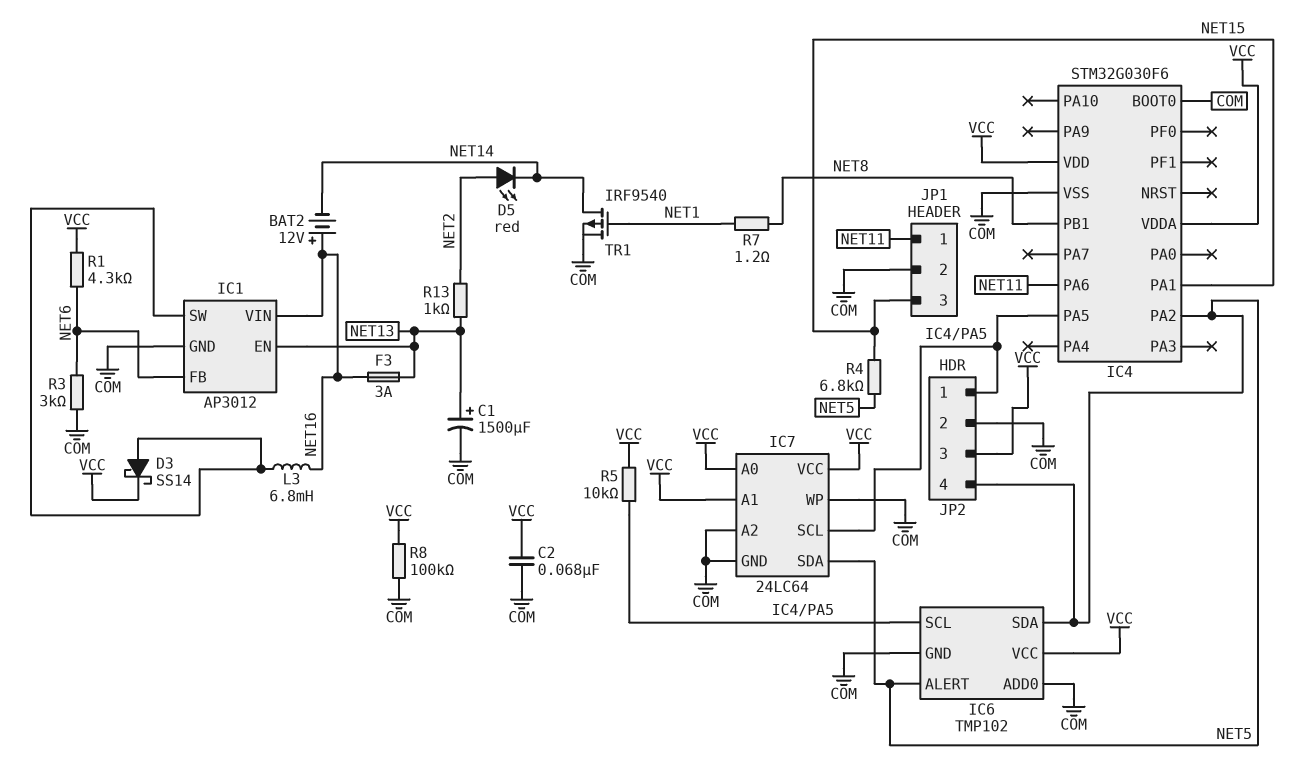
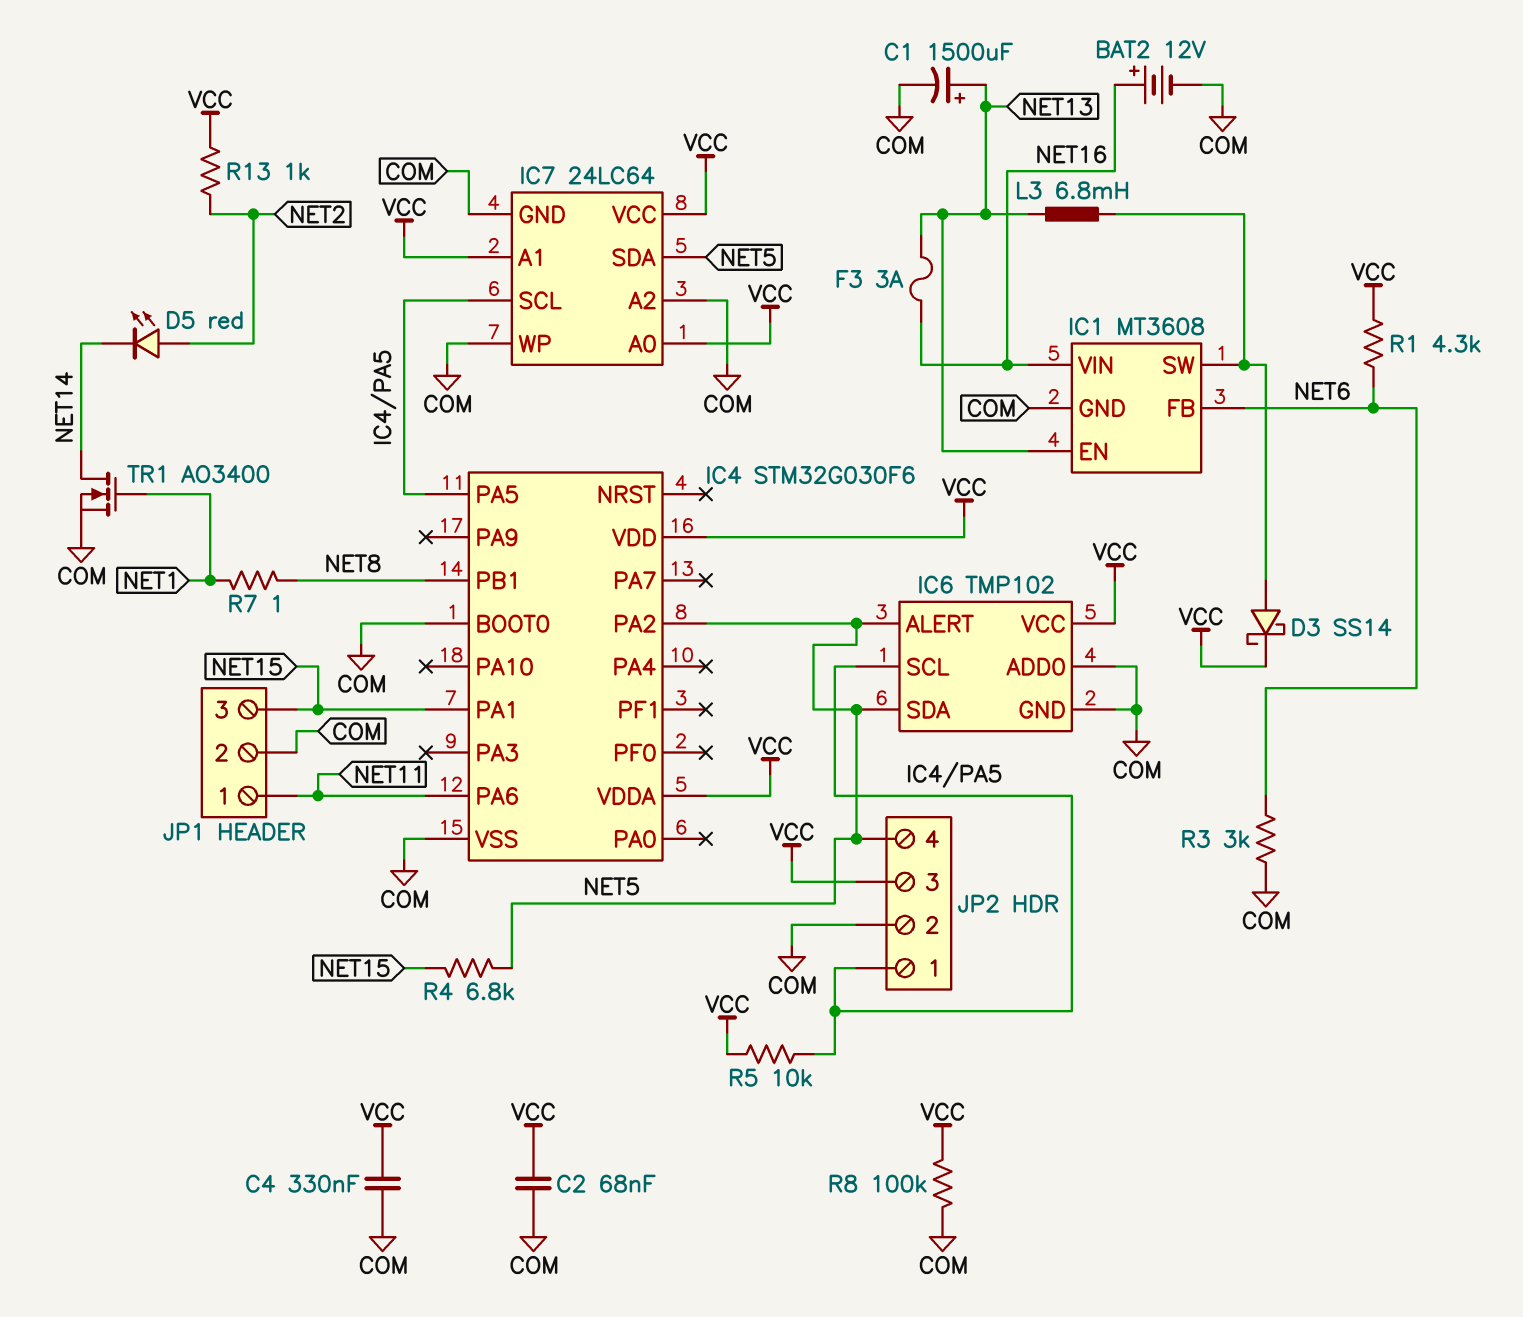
BAT2: 12V (plus NET16, minus NET14) -> 12V (plus NET16, minus COM)
C4: none -> 330nF (COM, VCC)
IC1: AP3012 -> MT3608
L3: 6.8mH (IC1/SW, NET16) -> 6.8mH (IC1/SW, NET13)
R7: 1.2 (NET1, NET8) -> 1 (NET1, NET8)
R13: 1k (NET2, NET13) -> 1k (NET2, VCC)
TR1: PMOS IRF9540 (G NET1, D NET14, S COM) -> NMOS AO3400 (G NET1, D NET14, S COM)

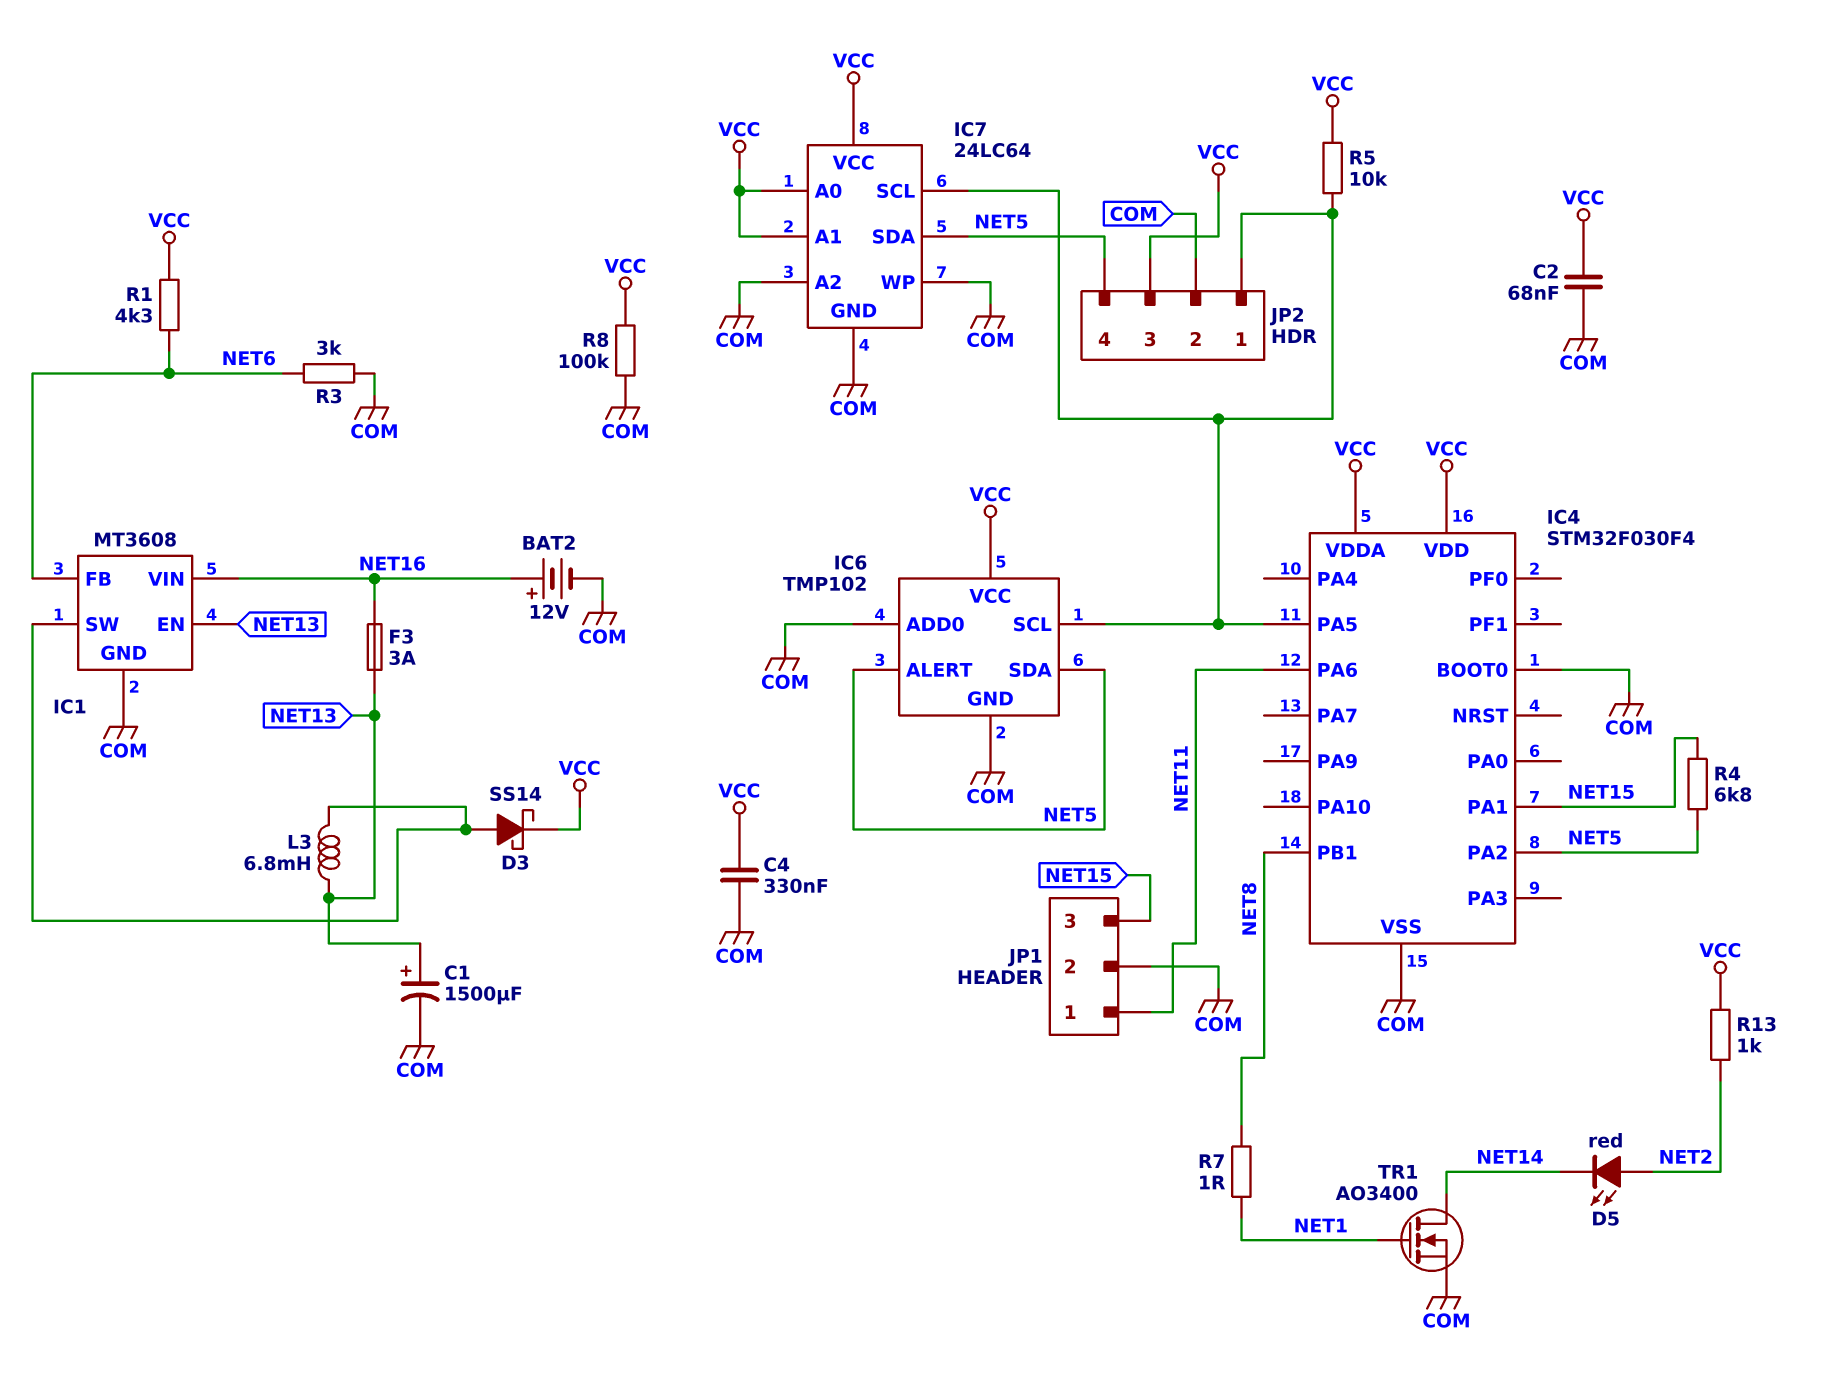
IC4: STM32G030F6 -> STM32F030F4

